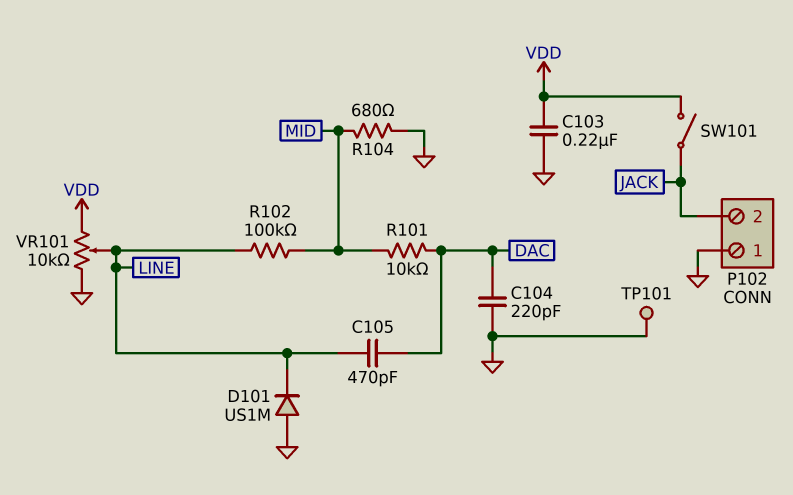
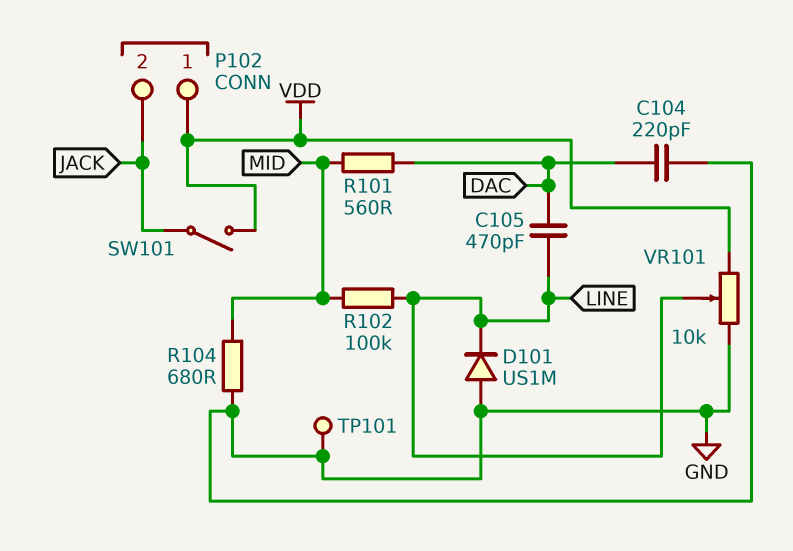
C103: 220nF (GND, VDD) -> none
P102 pin 1: GND -> VDD
R101: 10k (DAC, MID) -> 560 (DAC, MID)

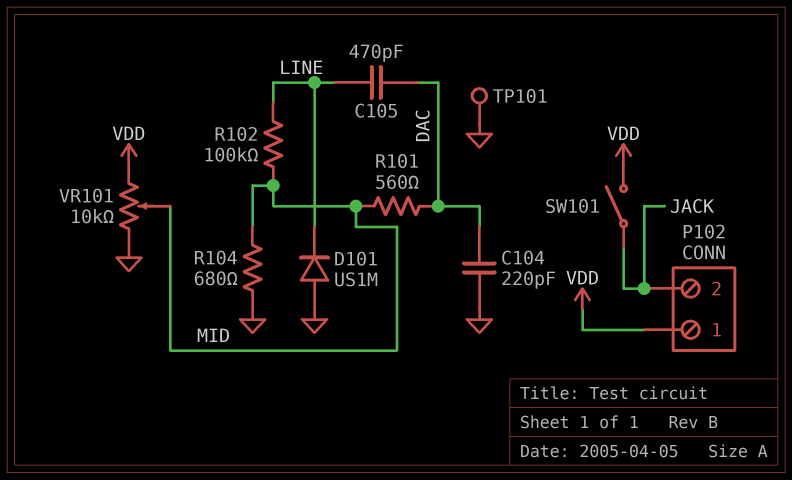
VR101: 10k (GND, VDD, wiper LINE) -> 10k (GND, VDD, wiper MID)

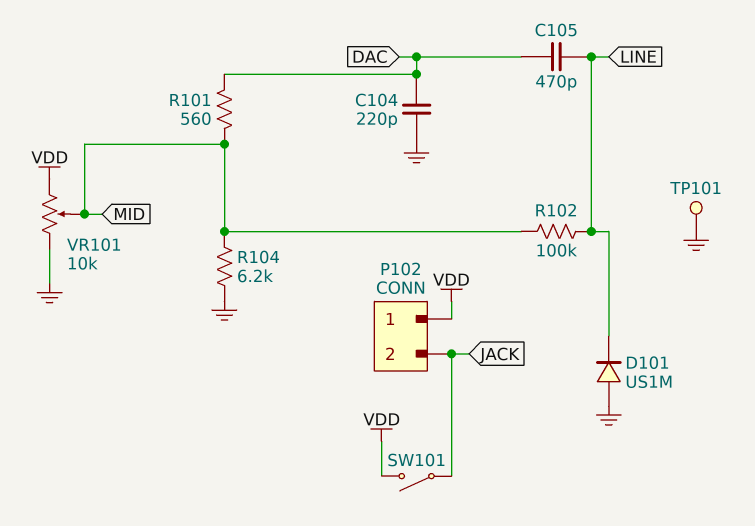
R104: 680 (GND, MID) -> 6.2k (GND, MID)

